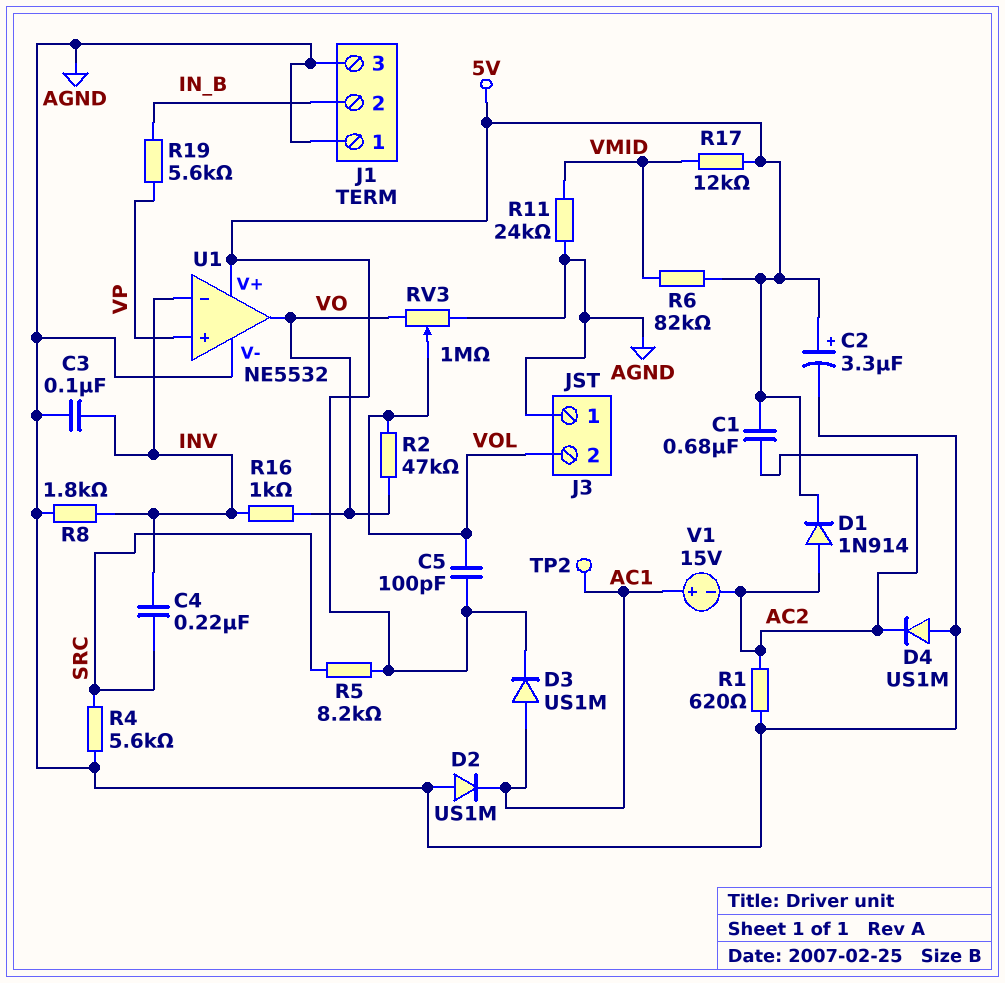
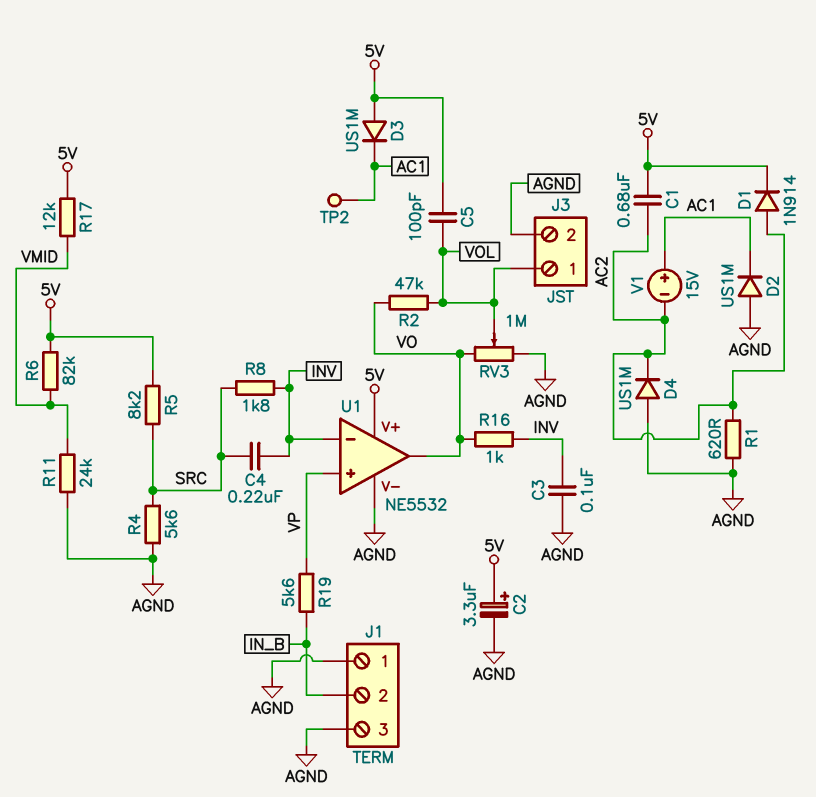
D3: diode US1M (A AC1, K 5V) -> diode US1M (A 5V, K AC1)
J3 pin 1: AGND -> VOL
J3 pin 2: VOL -> AGND
R8: 1.8k (AGND, INV) -> 1.8k (INV, SRC)

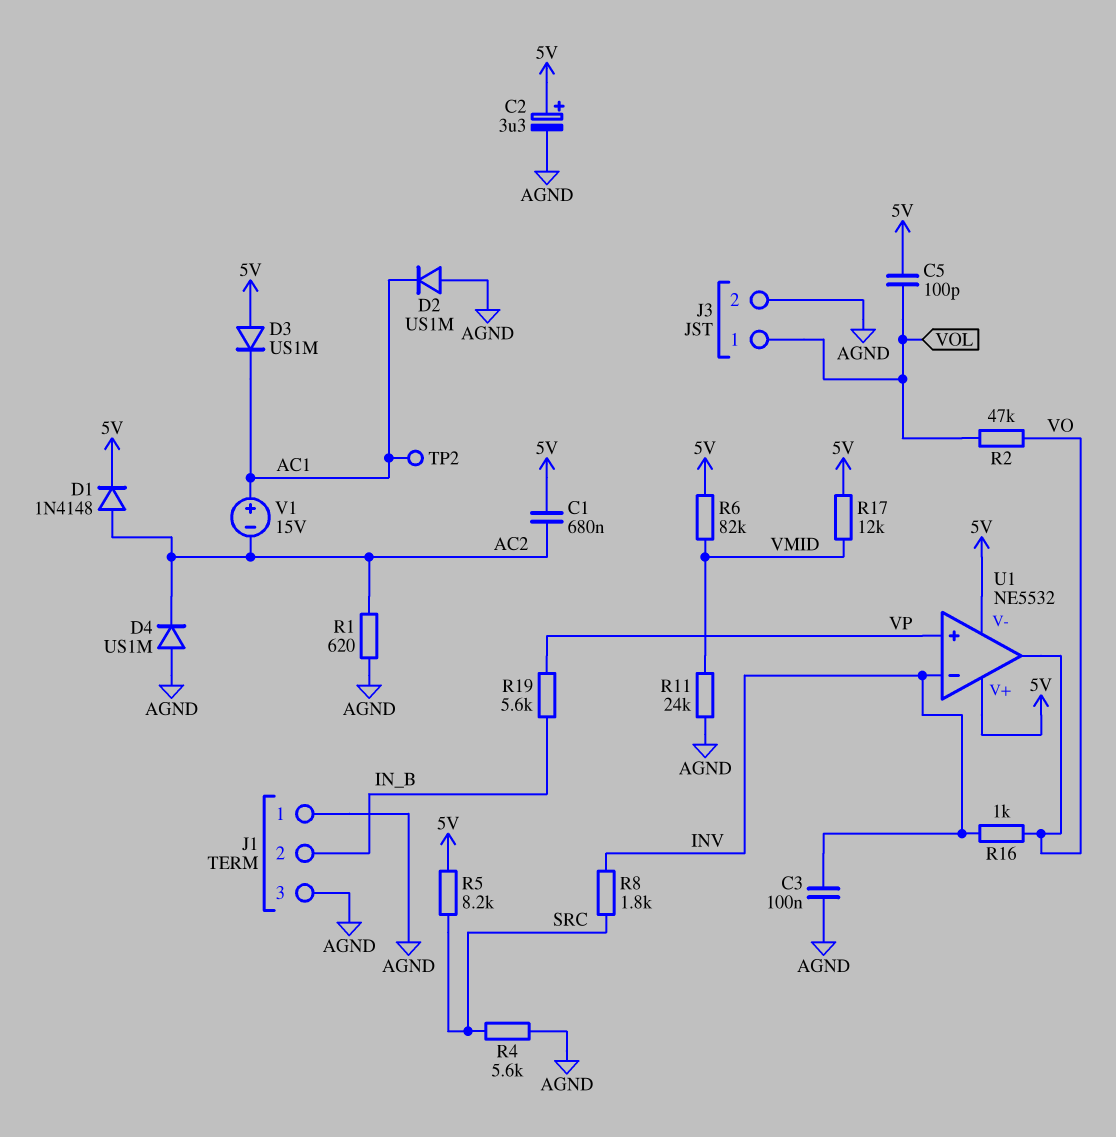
C4: 220nF (INV, SRC) -> none
D1: diode 1N914 (A AC2, K 5V) -> diode 1N4148 (A AC2, K 5V)
RV3: 1M (AGND, VO, wiper VOL) -> none
U1 pin V-: AGND -> 5V

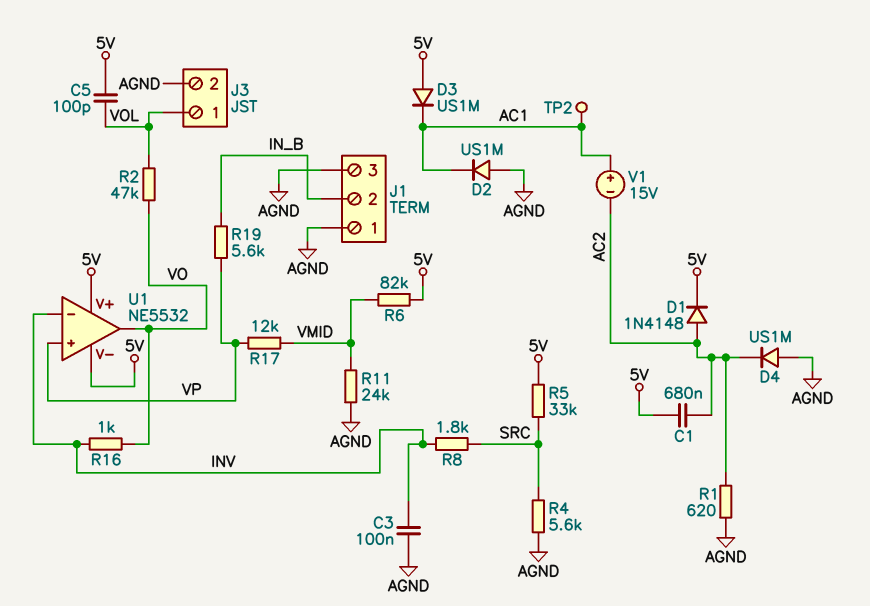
C2: 3.3uF (plus 5V, minus AGND) -> none
R5: 8.2k (5V, SRC) -> 33k (5V, SRC)
R17: 12k (5V, VMID) -> 12k (VMID, VP)

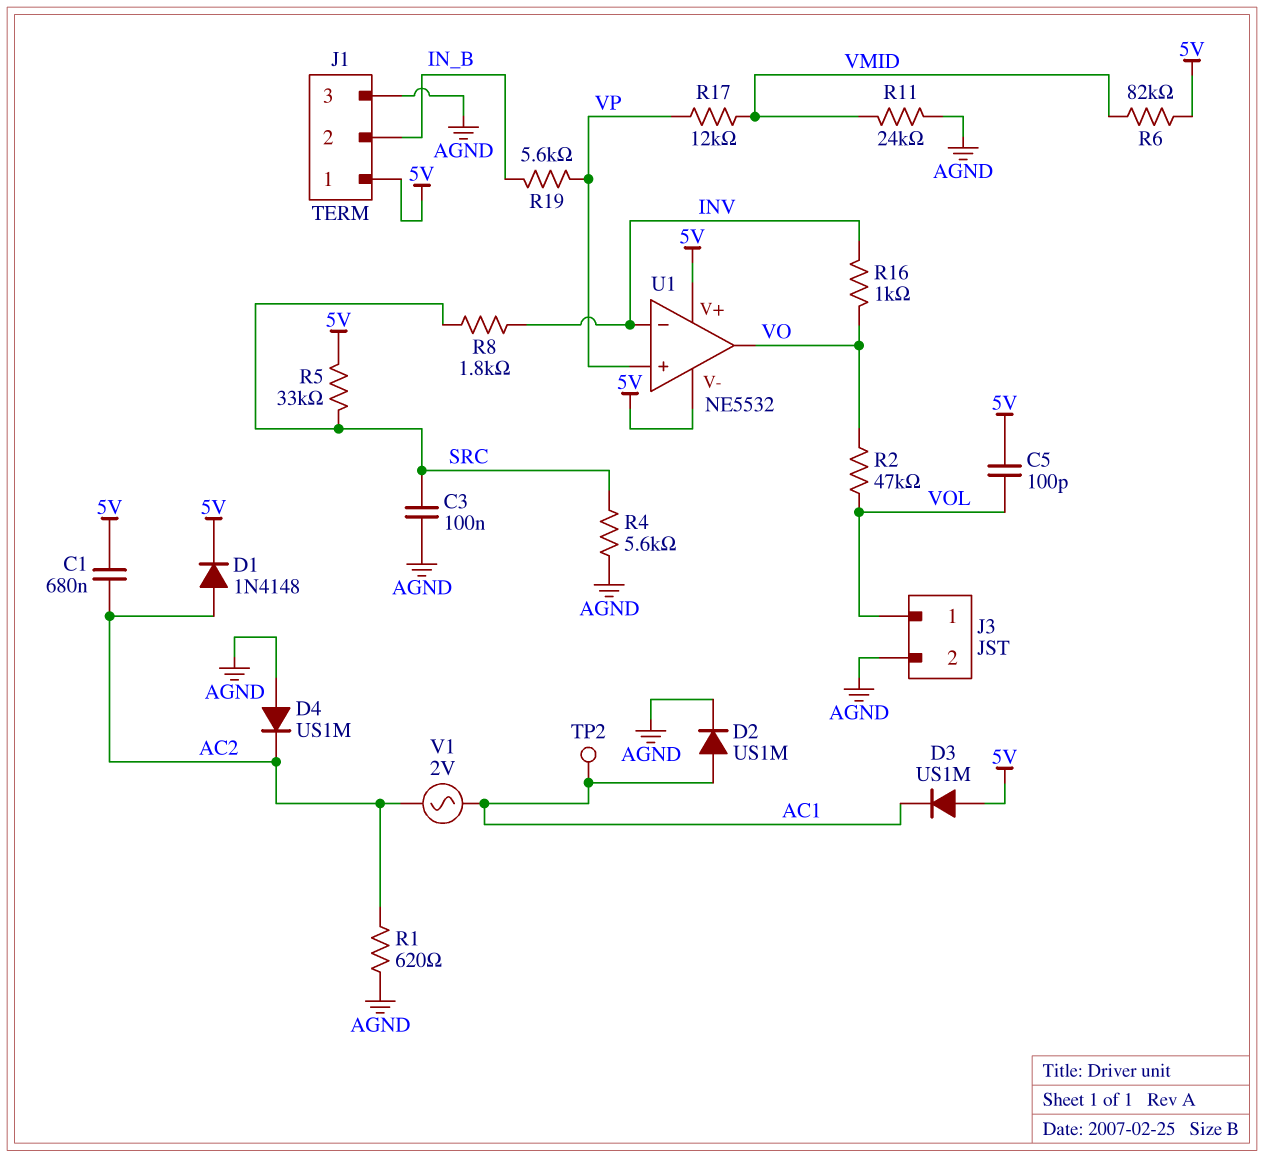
C3: 100nF (AGND, INV) -> 100nF (AGND, SRC)
D2: diode US1M (A AGND, K AC1) -> diode US1M (A AC1, K AGND)
J1 pin 1: AGND -> 5V
V1: 15V (plus AC1, minus AC2) -> AC 2V (AC1, AC2)

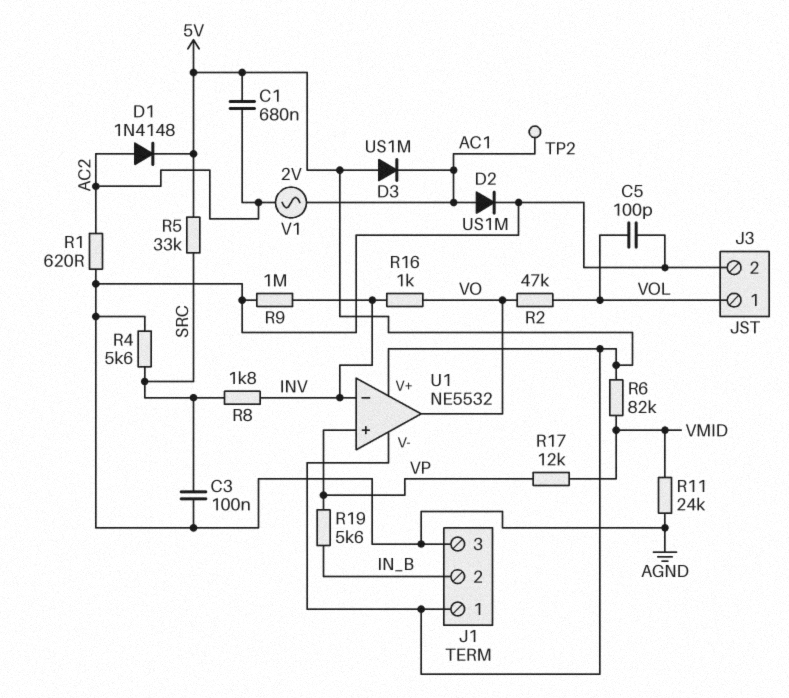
C5: 100pF (5V, VOL) -> 100pF (AGND, VOL)
D4: diode US1M (A AGND, K AC2) -> none
R9: none -> 1M (AGND, INV)

